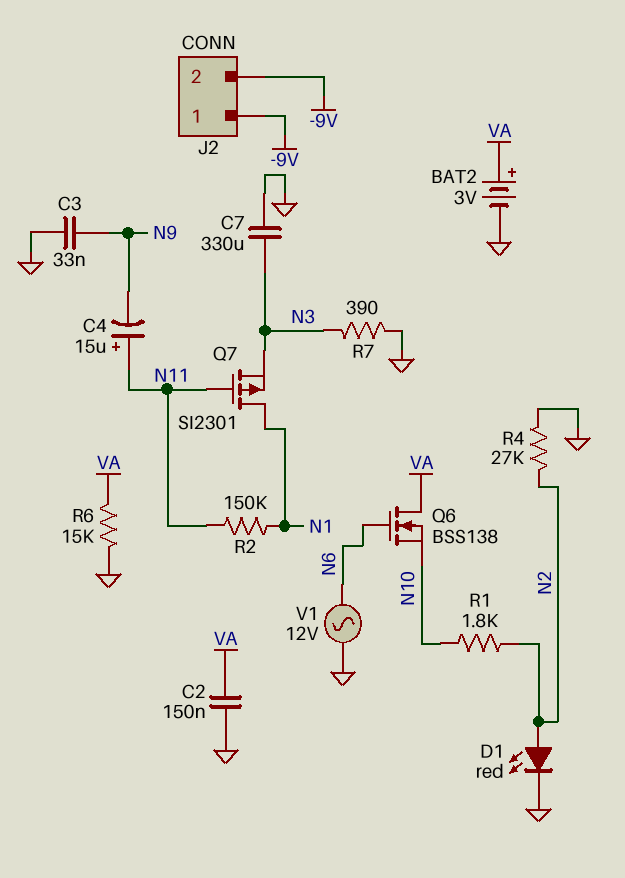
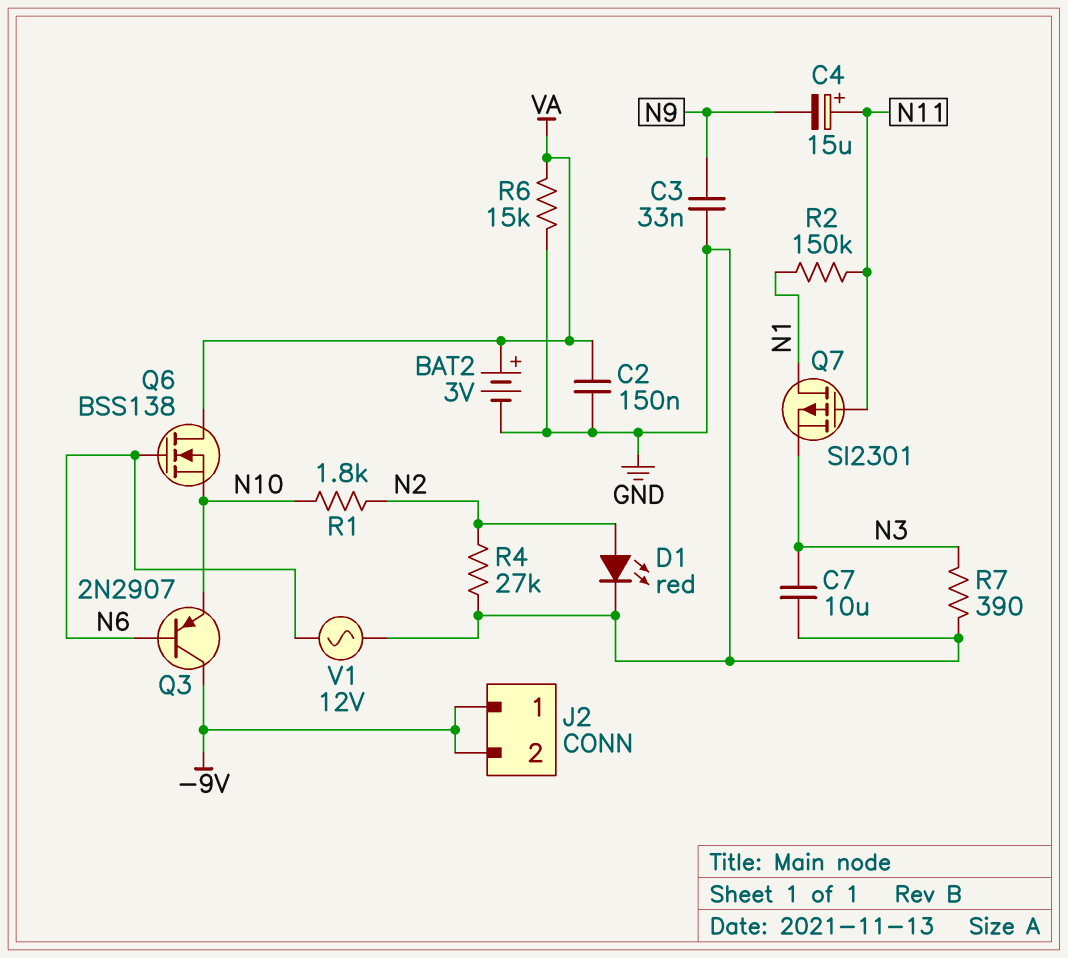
C7: 330uF (GND, N3) -> 10uF (GND, N3)
Q3: none -> PNP 2N2907 (B N6, C -9V, E N10)

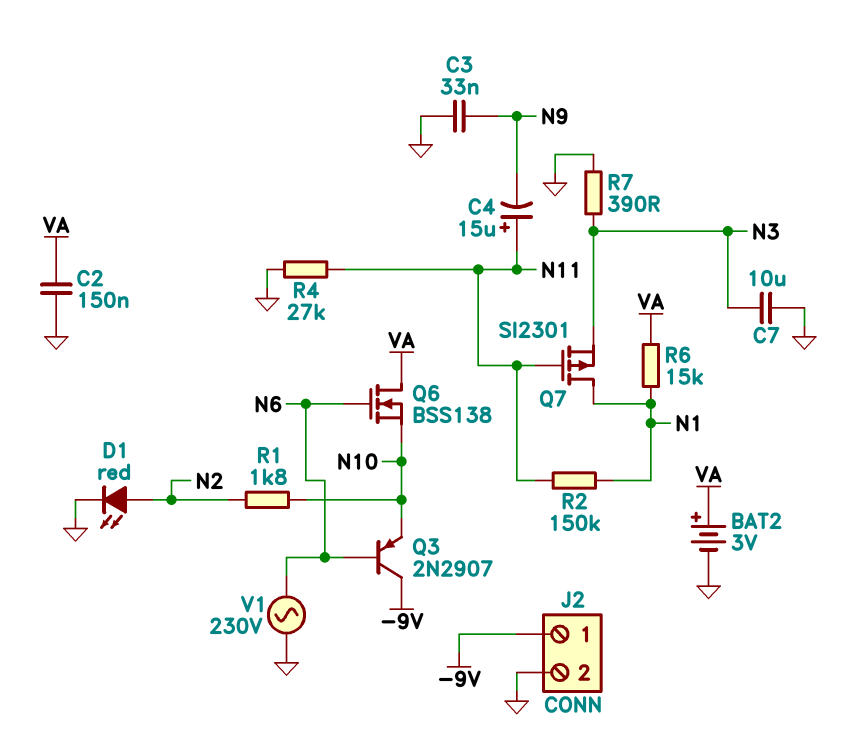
J2 pin 2: -9V -> GND
R4: 27k (GND, N2) -> 27k (GND, N11)
R6: 15k (GND, VA) -> 15k (N1, VA)
V1: AC 12V (GND, N6) -> AC 230V (GND, N6)

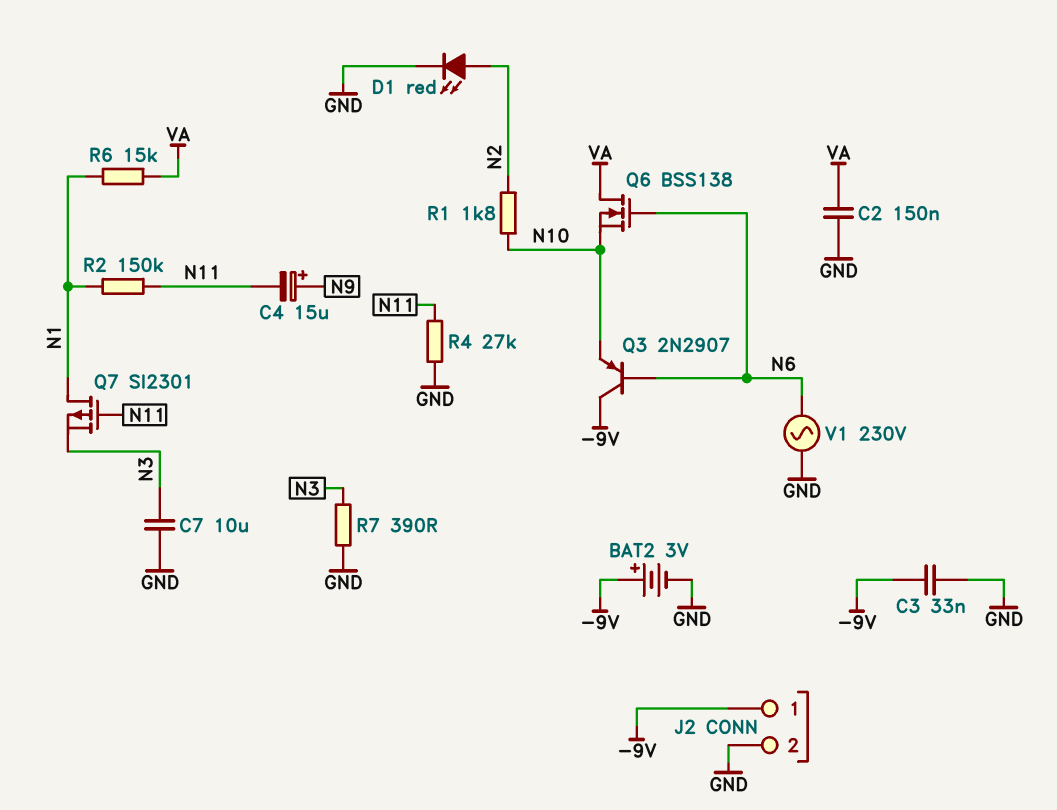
BAT2: 3V (plus VA, minus GND) -> 3V (plus -9V, minus GND)
C3: 33nF (GND, N9) -> 33nF (-9V, GND)
C4: 15uF (plus N11, minus N9) -> 15uF (plus N9, minus N11)

